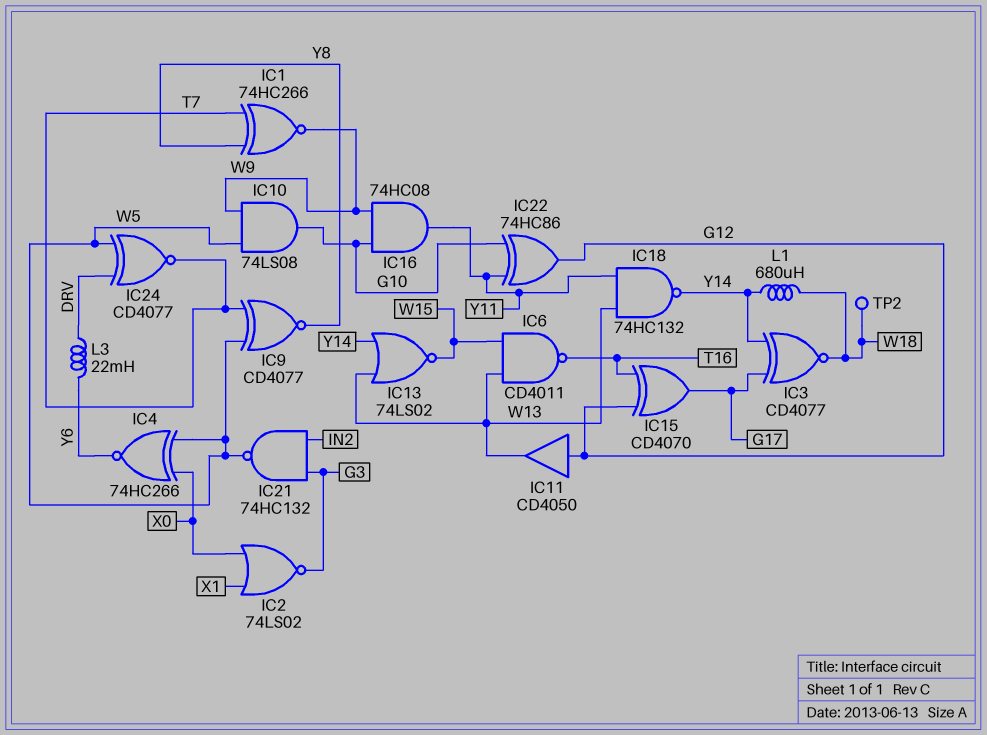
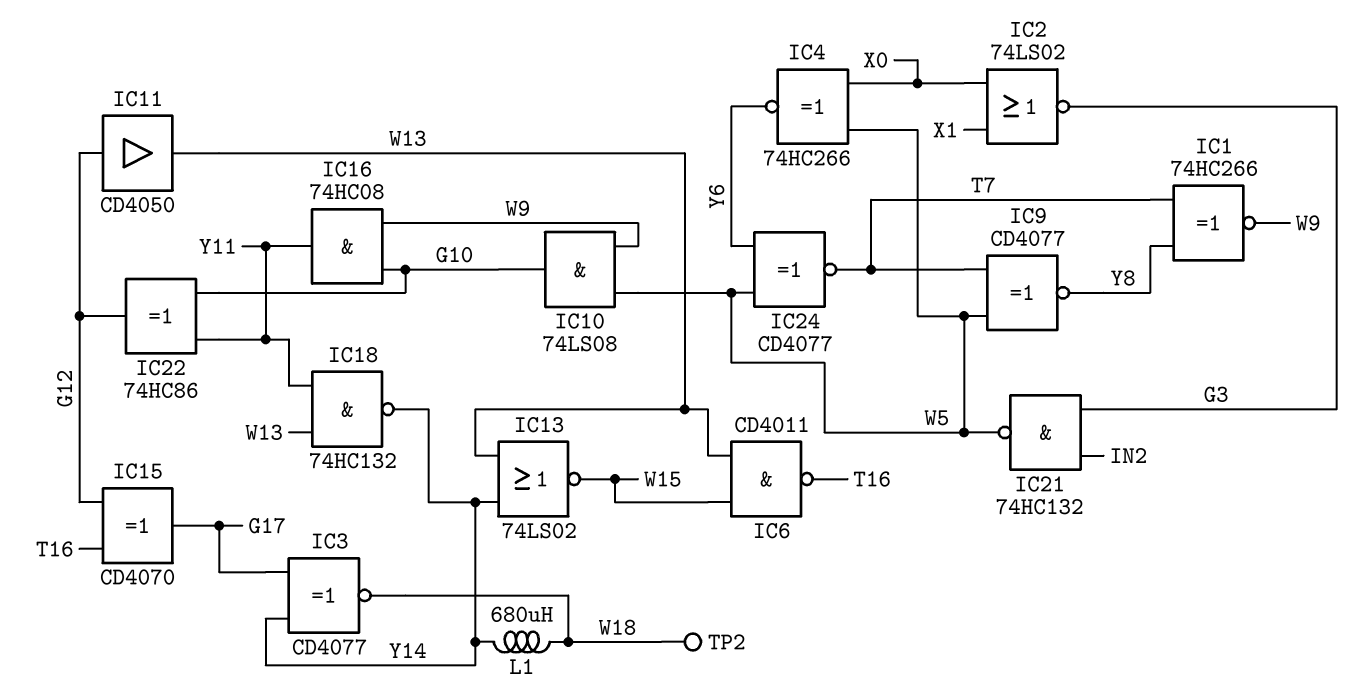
IC24: XNOR CD4077 (in DRV, in W5, out T7) -> XNOR CD4077 (in W5, in Y6, out T7)
L3: 22mH (DRV, Y6) -> none

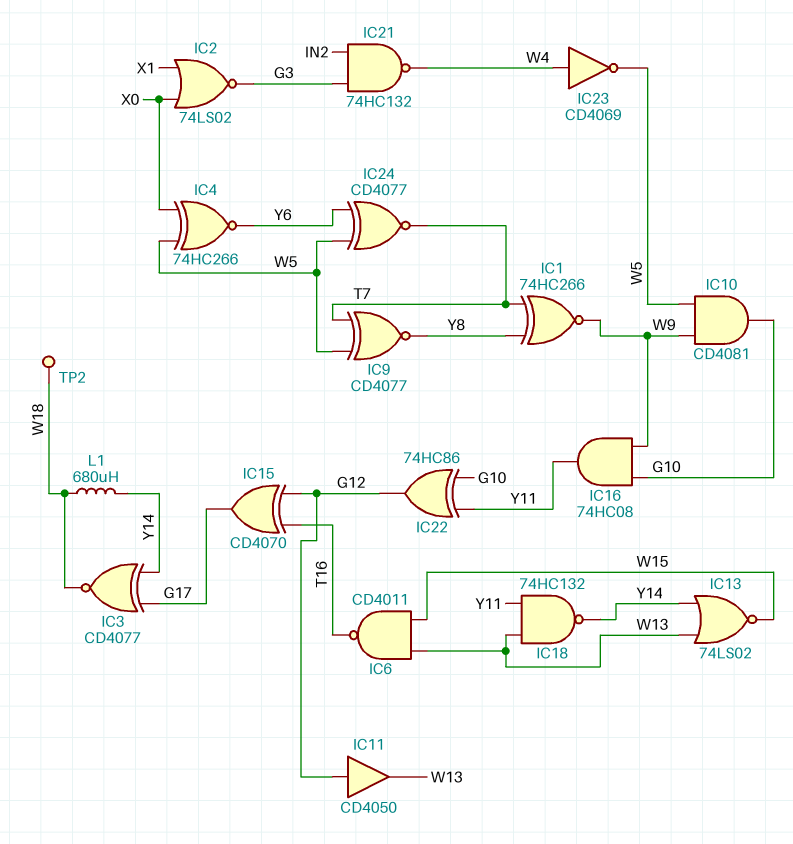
IC10: AND 74LS08 (in W5, in W9, out G10) -> AND CD4081 (in W5, in W9, out G10)
IC21: NAND 74HC132 (in G3, in IN2, out W5) -> NAND 74HC132 (in G3, in IN2, out W4)
IC23: none -> NOT CD4069 (in W4, out W5)

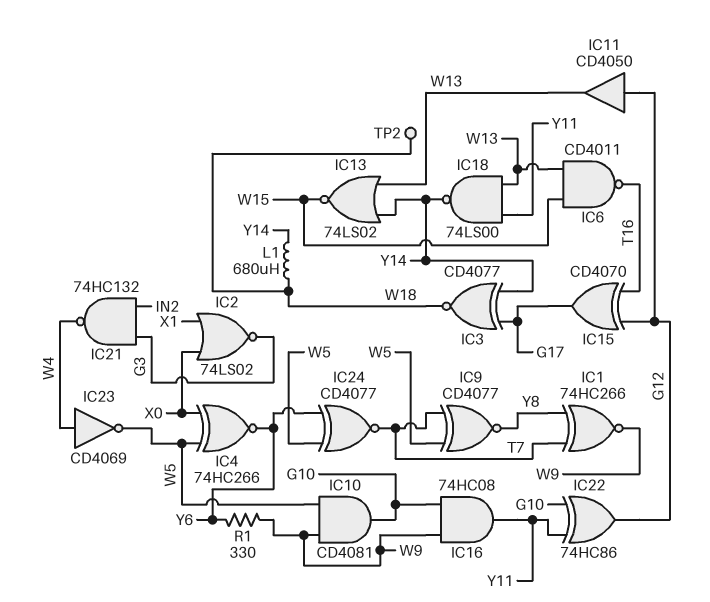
IC18: NAND 74HC132 (in W13, in Y11, out Y14) -> NAND 74LS00 (in W13, in Y11, out Y14)
R1: none -> 330 (W9, Y6)

